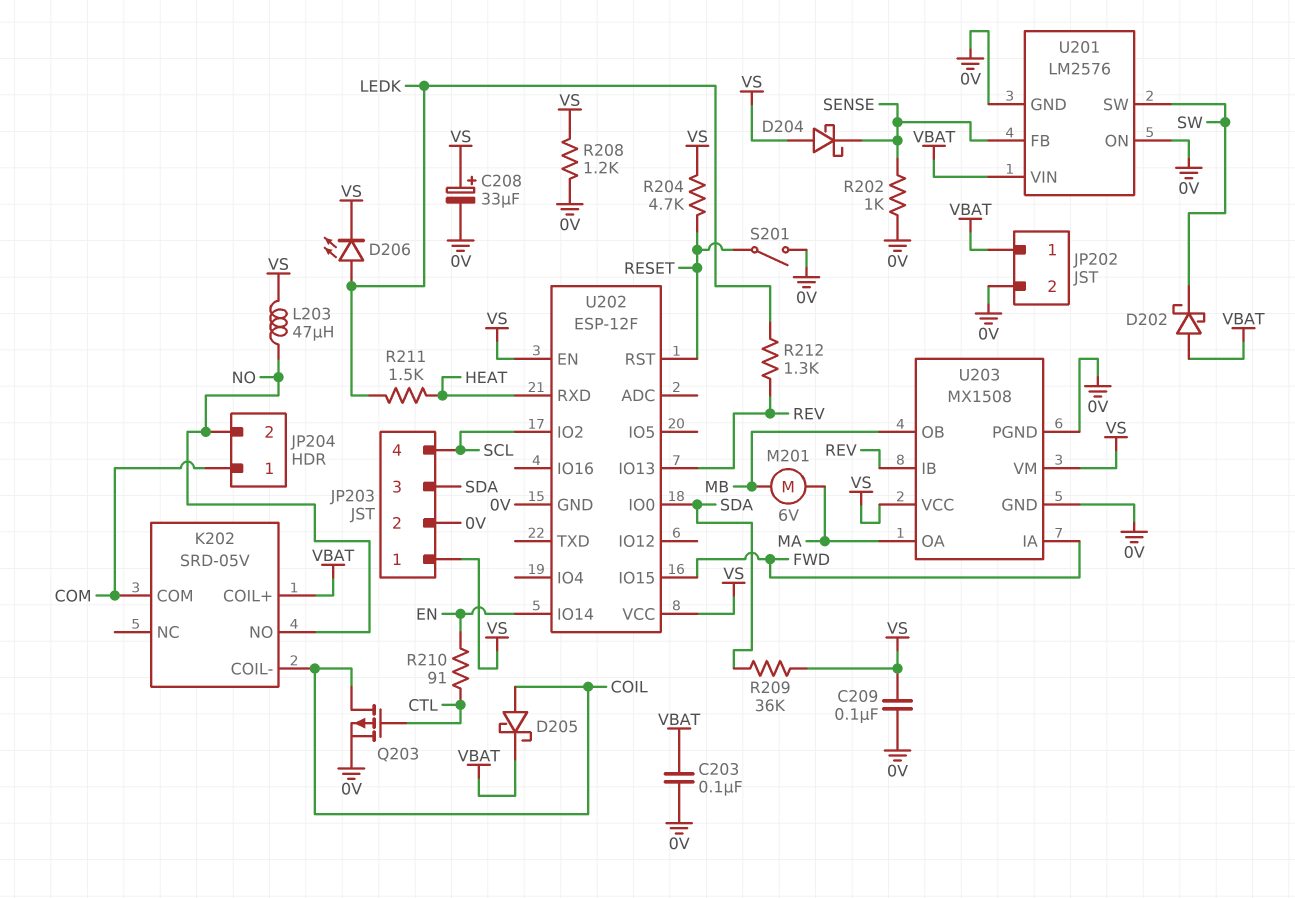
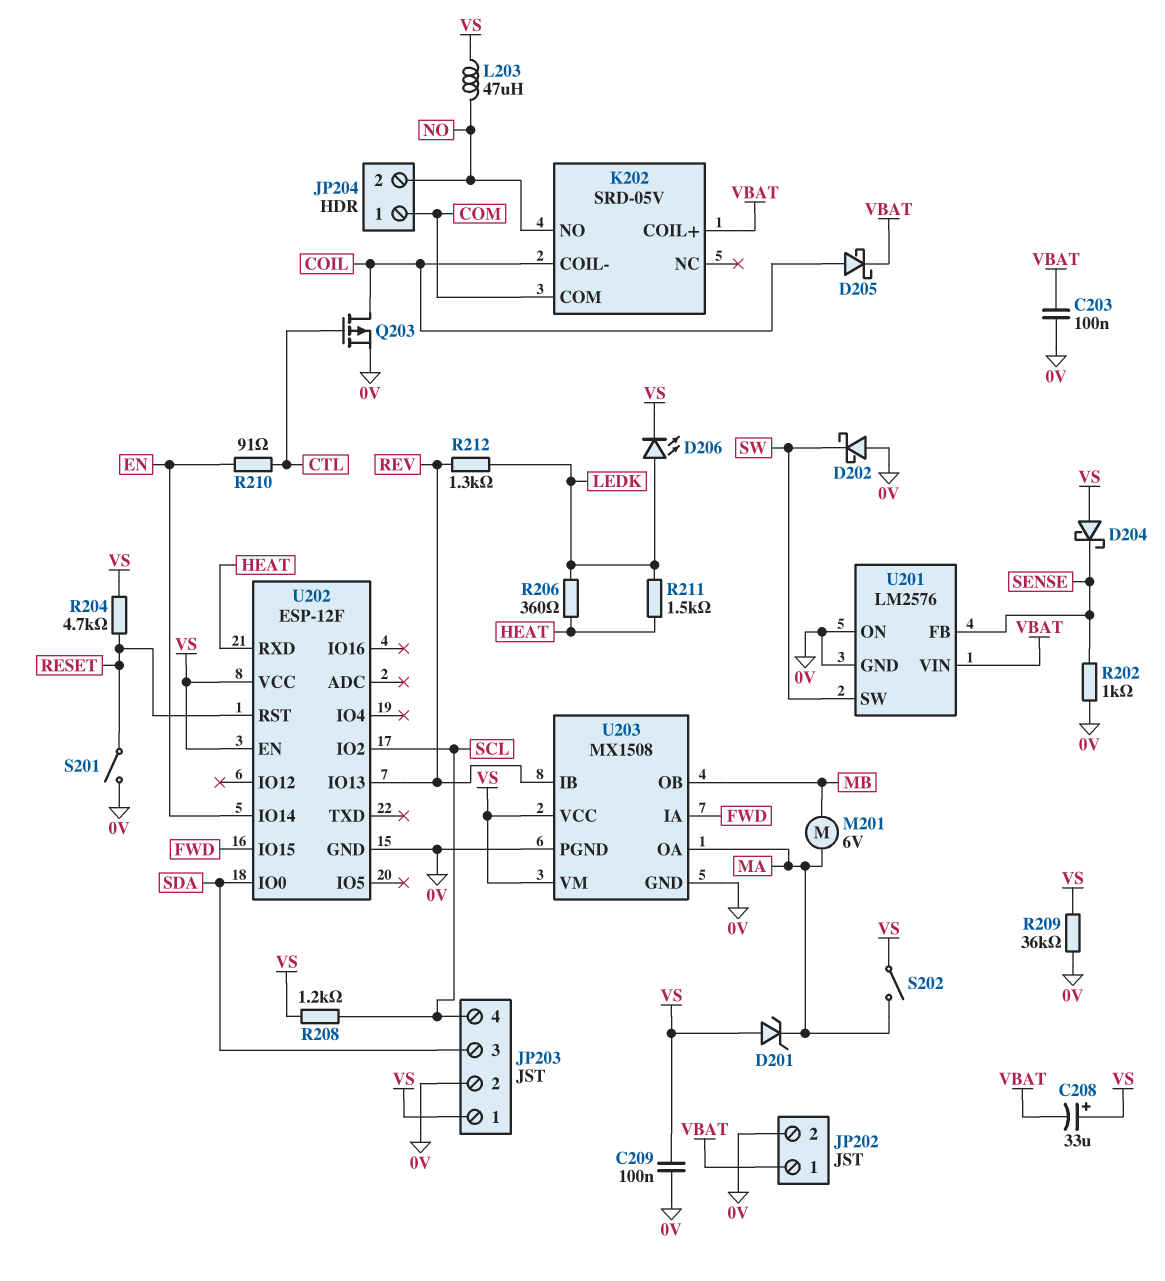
C208: 33uF (plus VS, minus 0V) -> 33uF (plus VS, minus VBAT)
D201: none -> zener (A VS, K MA)
D202: schottky (A VBAT, K SW) -> schottky (A 0V, K SW)
R206: none -> 360 (HEAT, LEDK)
R208: 1.2k (0V, VS) -> 1.2k (SCL, VS)
R209: 36k (SDA, VS) -> 36k (0V, VS)
S202: none -> switch (MA, VS)

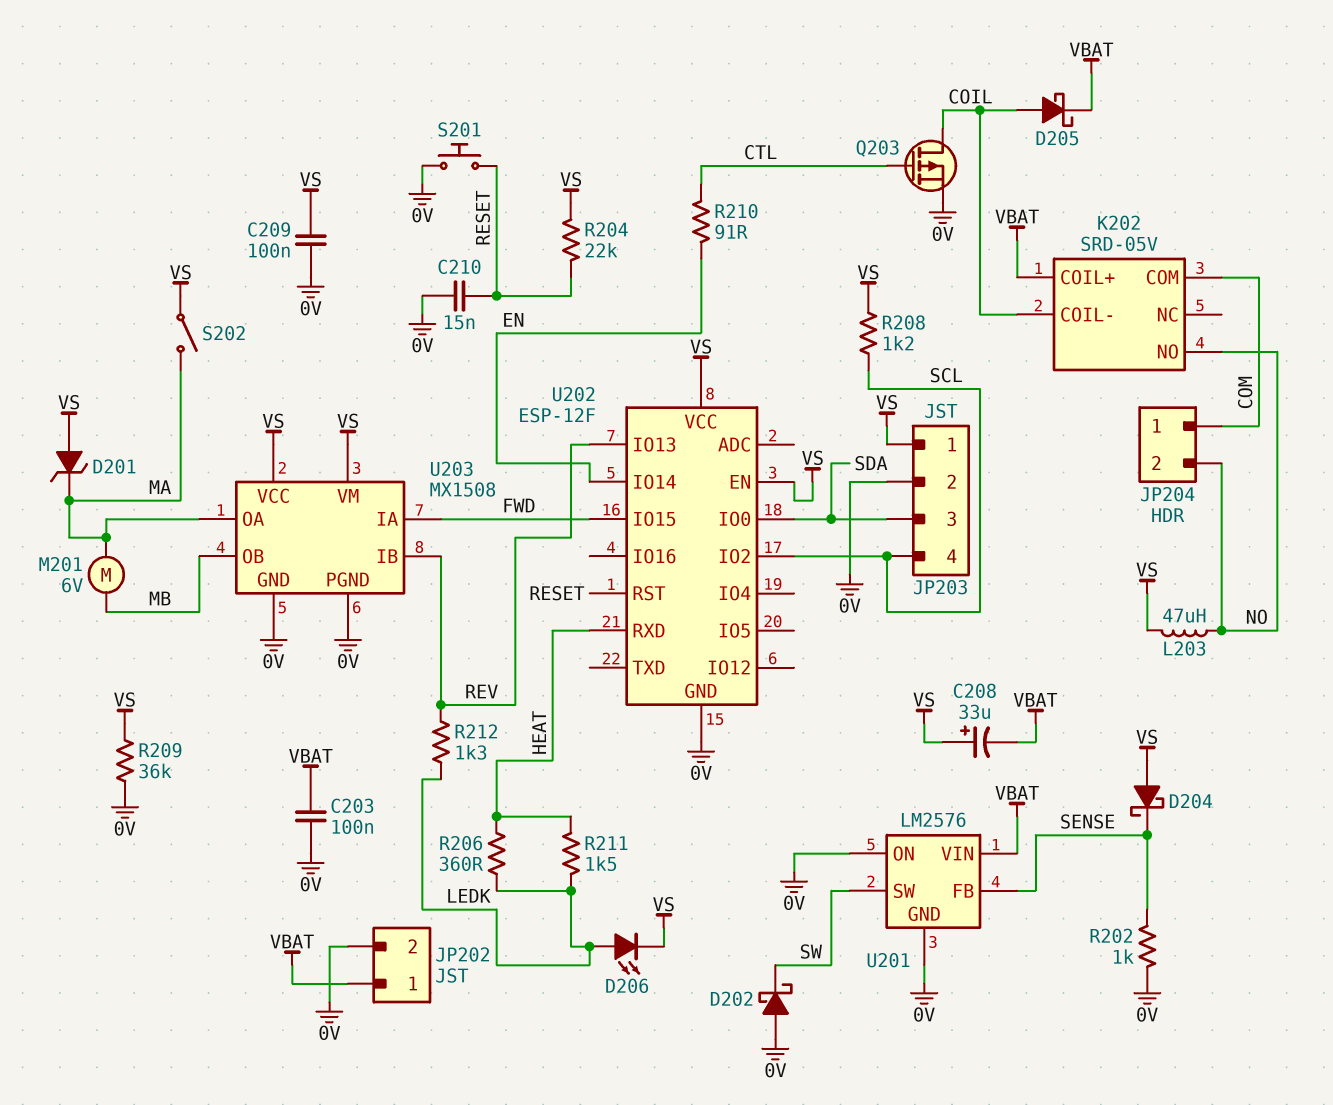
C210: none -> 15nF (0V, RESET)
R204: 4.7k (RESET, VS) -> 22k (RESET, VS)
S201: switch (0V, RESET) -> button (0V, RESET)

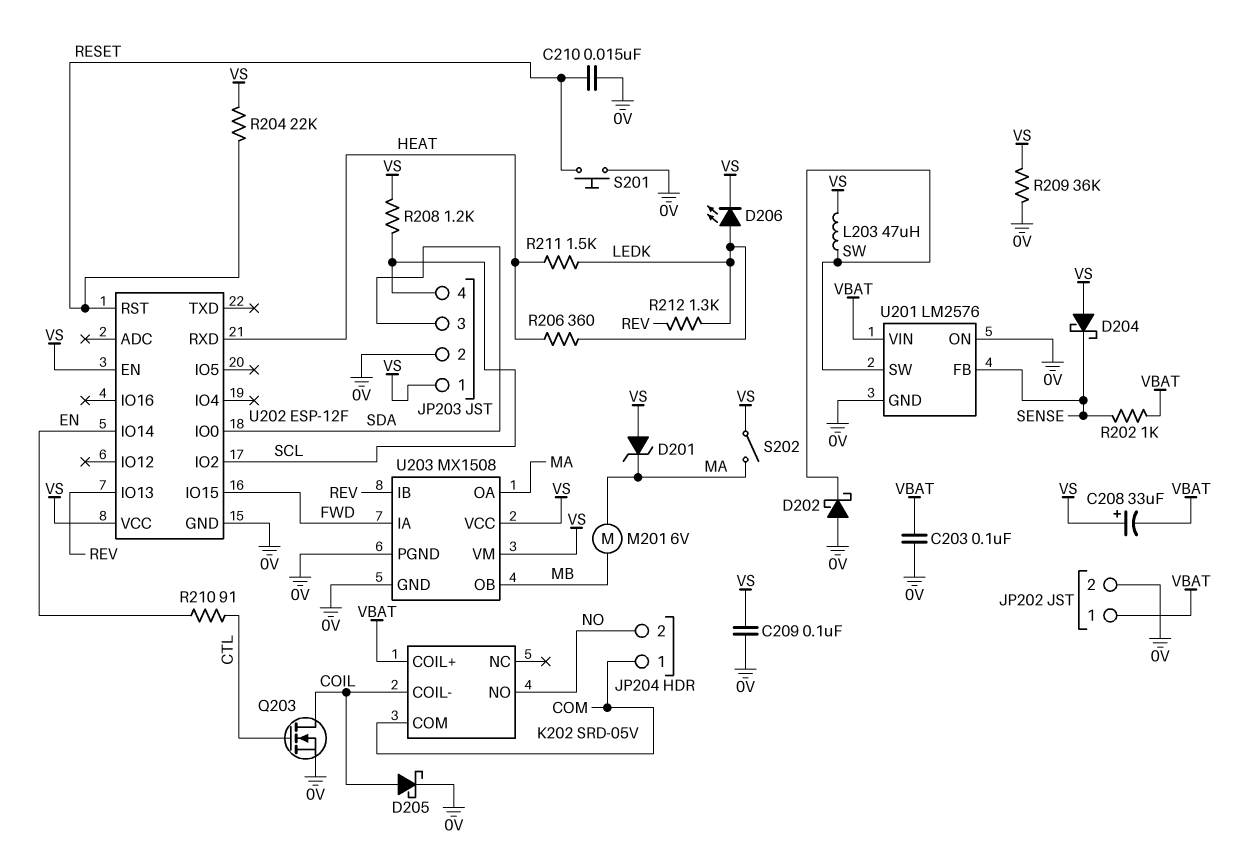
D205: schottky (A COIL, K VBAT) -> schottky (A COIL, K 0V)
L203: 47uH (NO, VS) -> 47uH (SW, VS)
Q203: PMOS (G CTL, D COIL, S 0V) -> NMOS (G CTL, D COIL, S 0V)
R202: 1k (0V, SENSE) -> 1k (SENSE, VBAT)

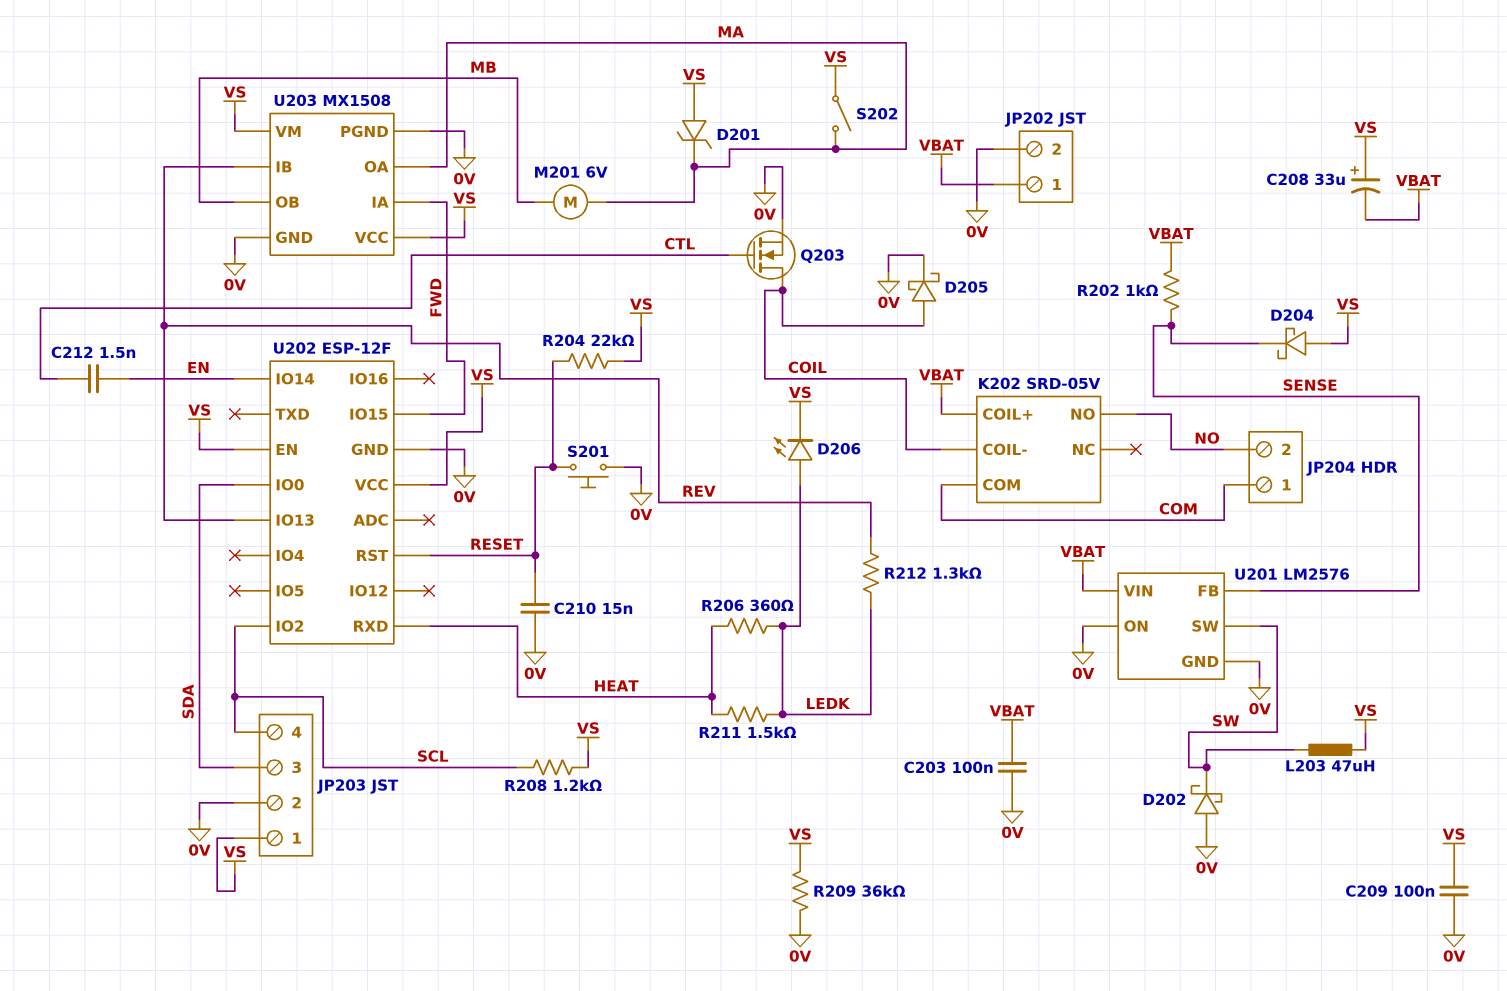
C212: none -> 1.5nF (CTL, EN)
R210: 91 (CTL, EN) -> none

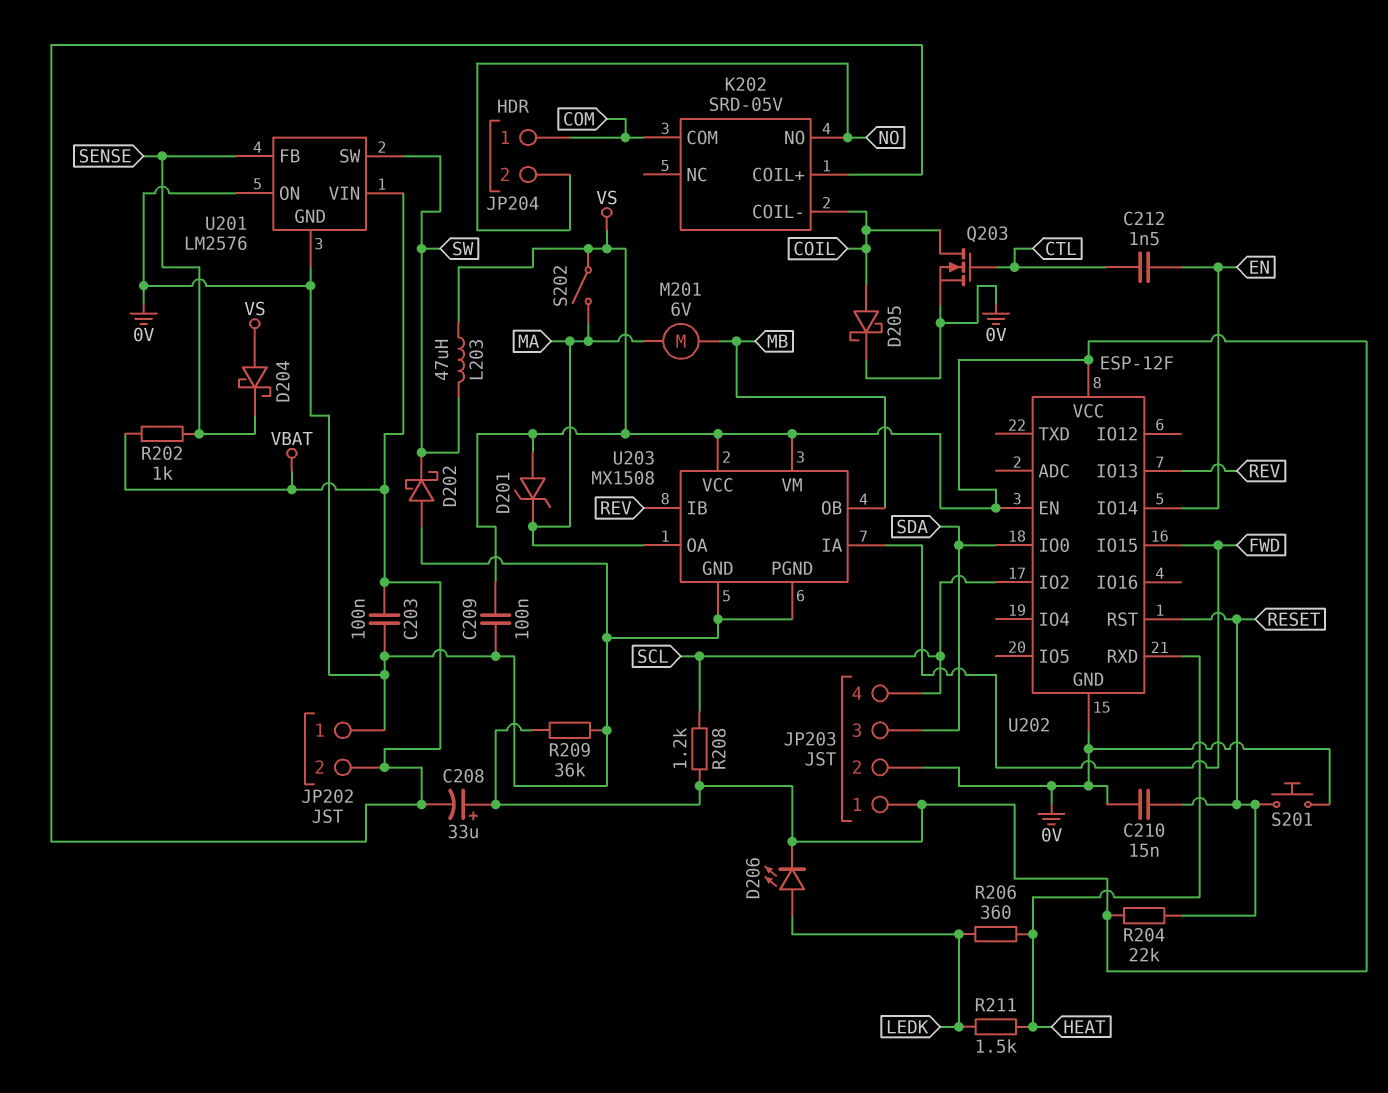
JP202 pin 1: VBAT -> 0V
JP202 pin 2: 0V -> VBAT
R212: 1.3k (LEDK, REV) -> none

